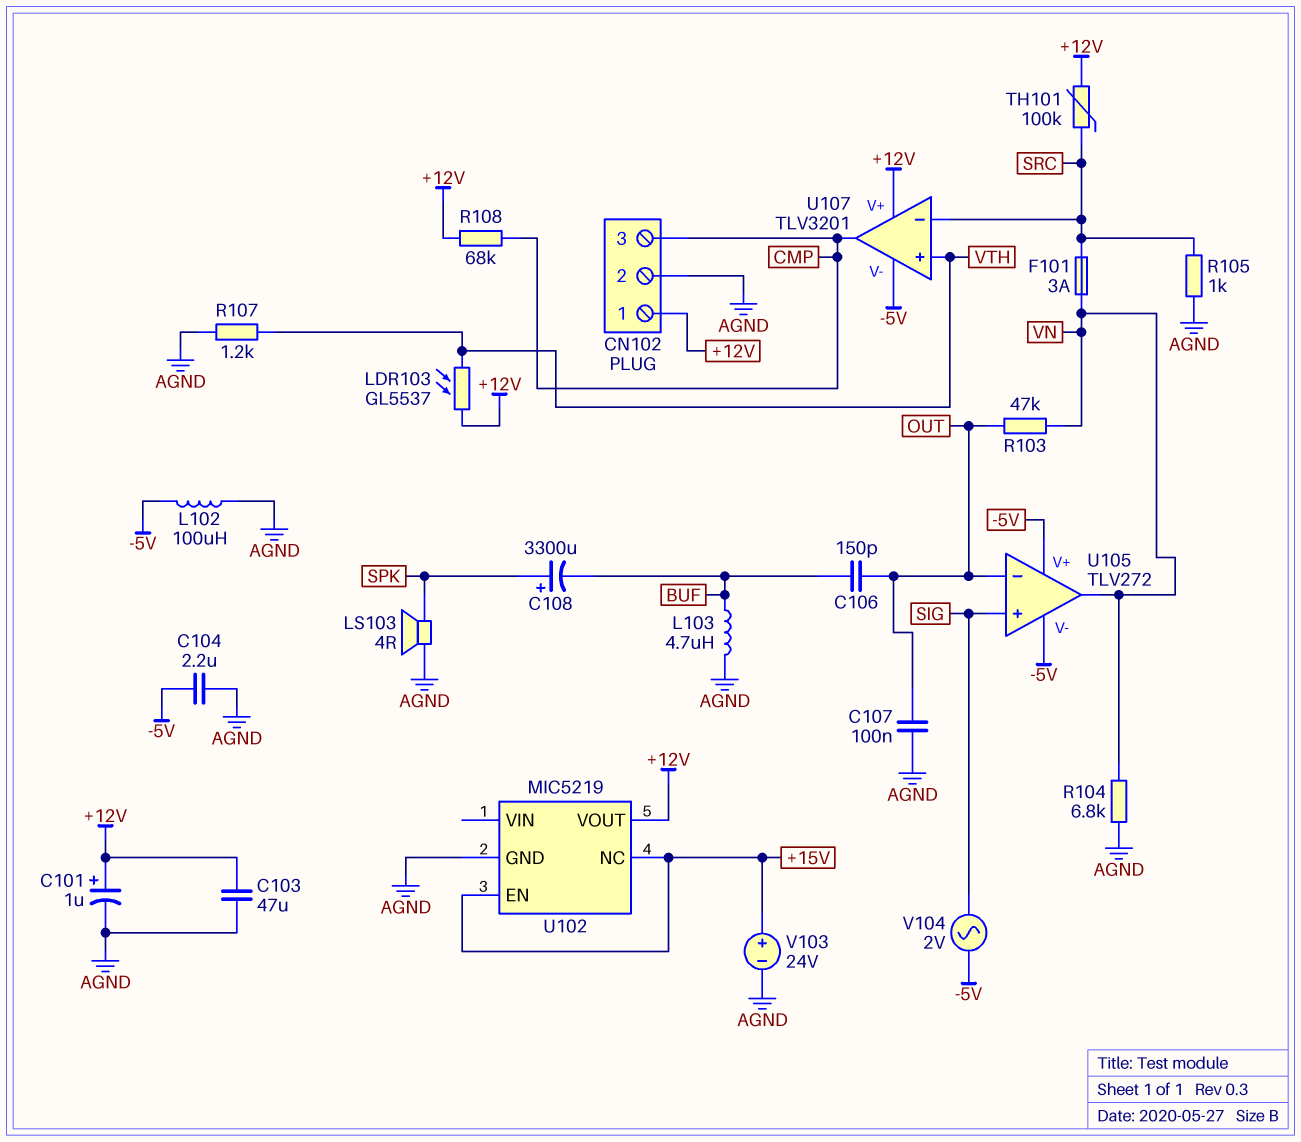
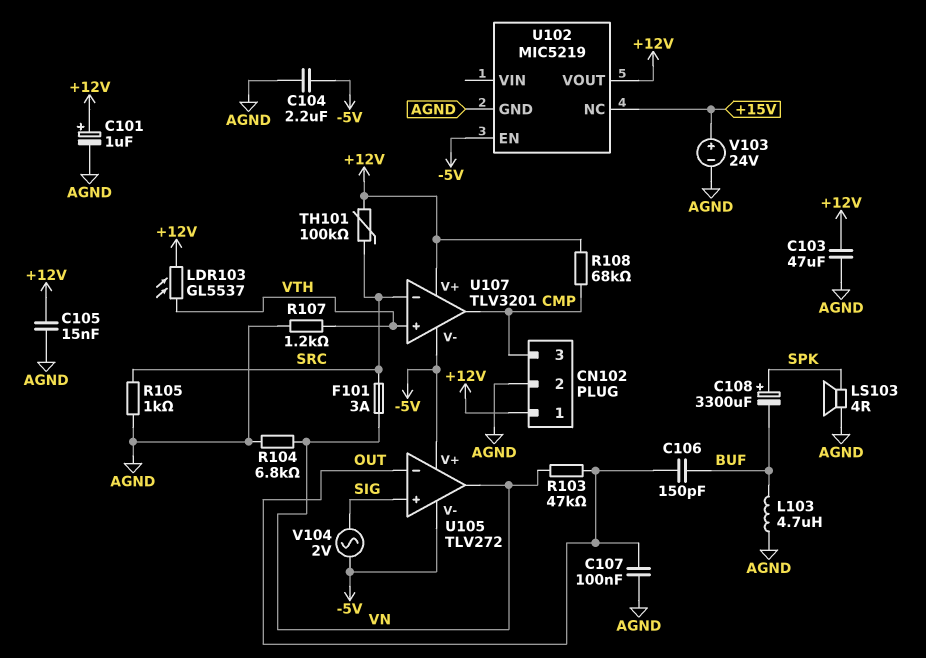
C105: none -> 15nF (+12V, AGND)
L102: 100uH (-5V, AGND) -> none
U102 pin EN: +15V -> -5V

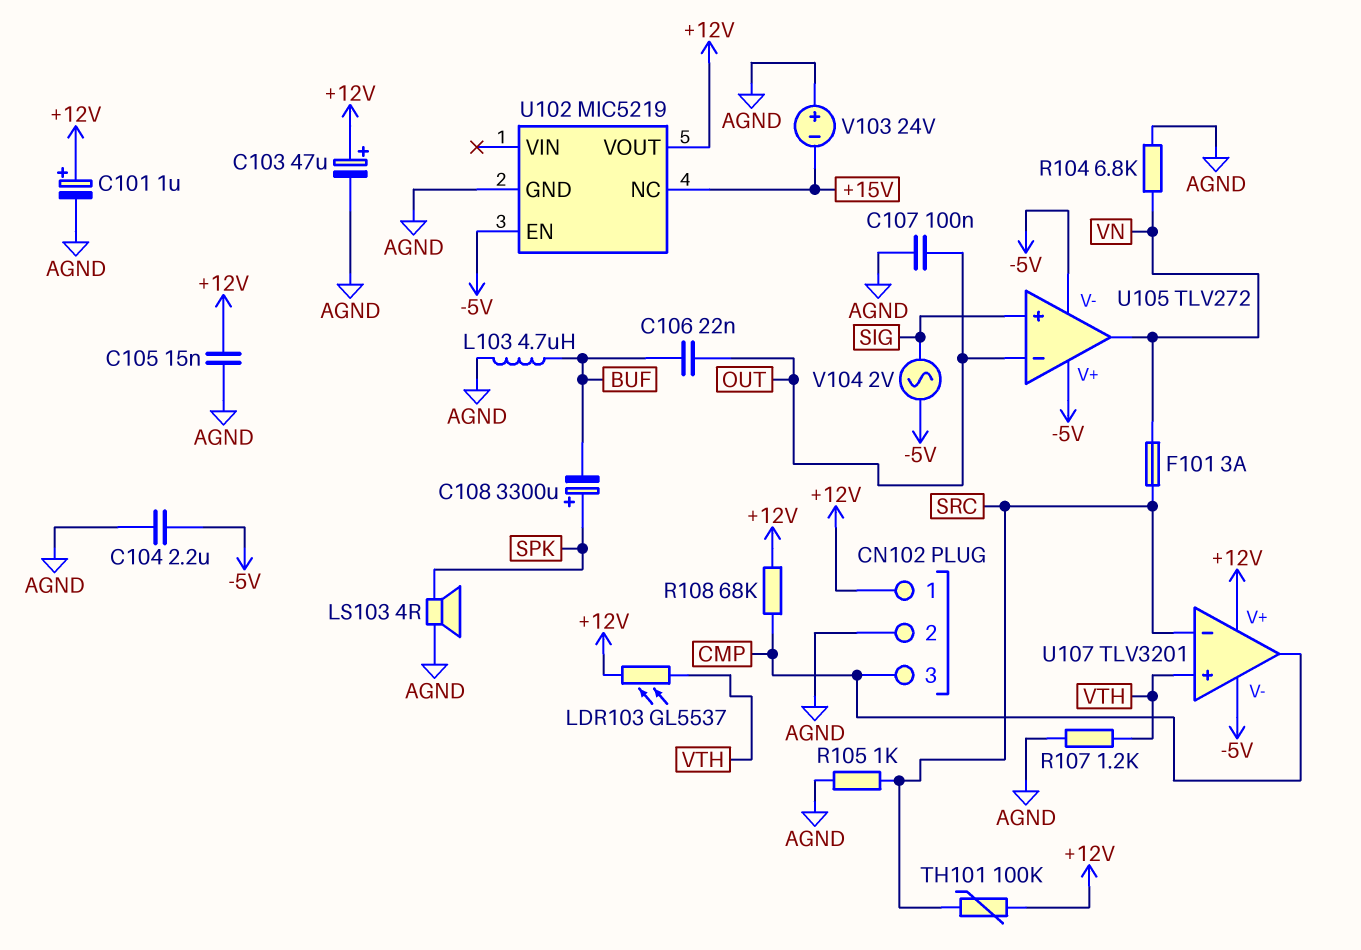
C103: 47uF (+12V, AGND) -> 47uF (plus +12V, minus AGND)
C106: 150pF (BUF, OUT) -> 22nF (BUF, OUT)
R103: 47k (OUT, VN) -> none
V103: 24V (plus +15V, minus AGND) -> 24V (plus AGND, minus +15V)

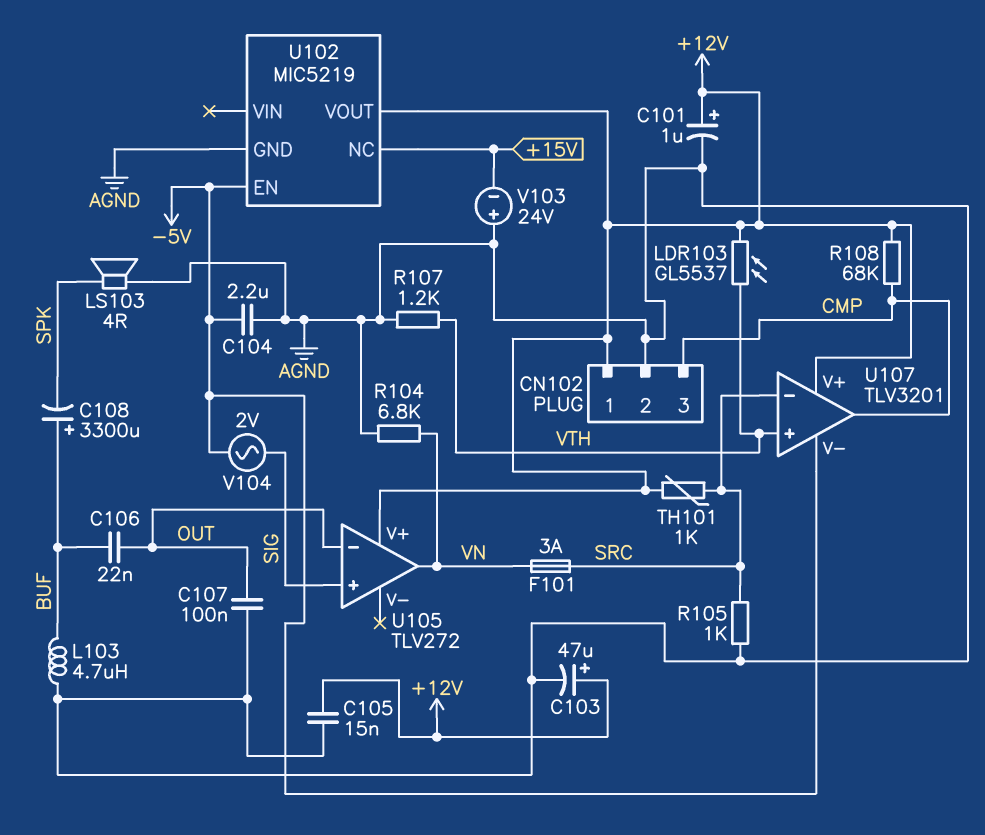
C108: 3300uF (plus SPK, minus BUF) -> 3300uF (plus BUF, minus SPK)
TH101: 100k (+12V, SRC) -> 1k (+12V, SRC)
U105 pin V+: -5V -> +12V
U105 pin V-: -5V -> none

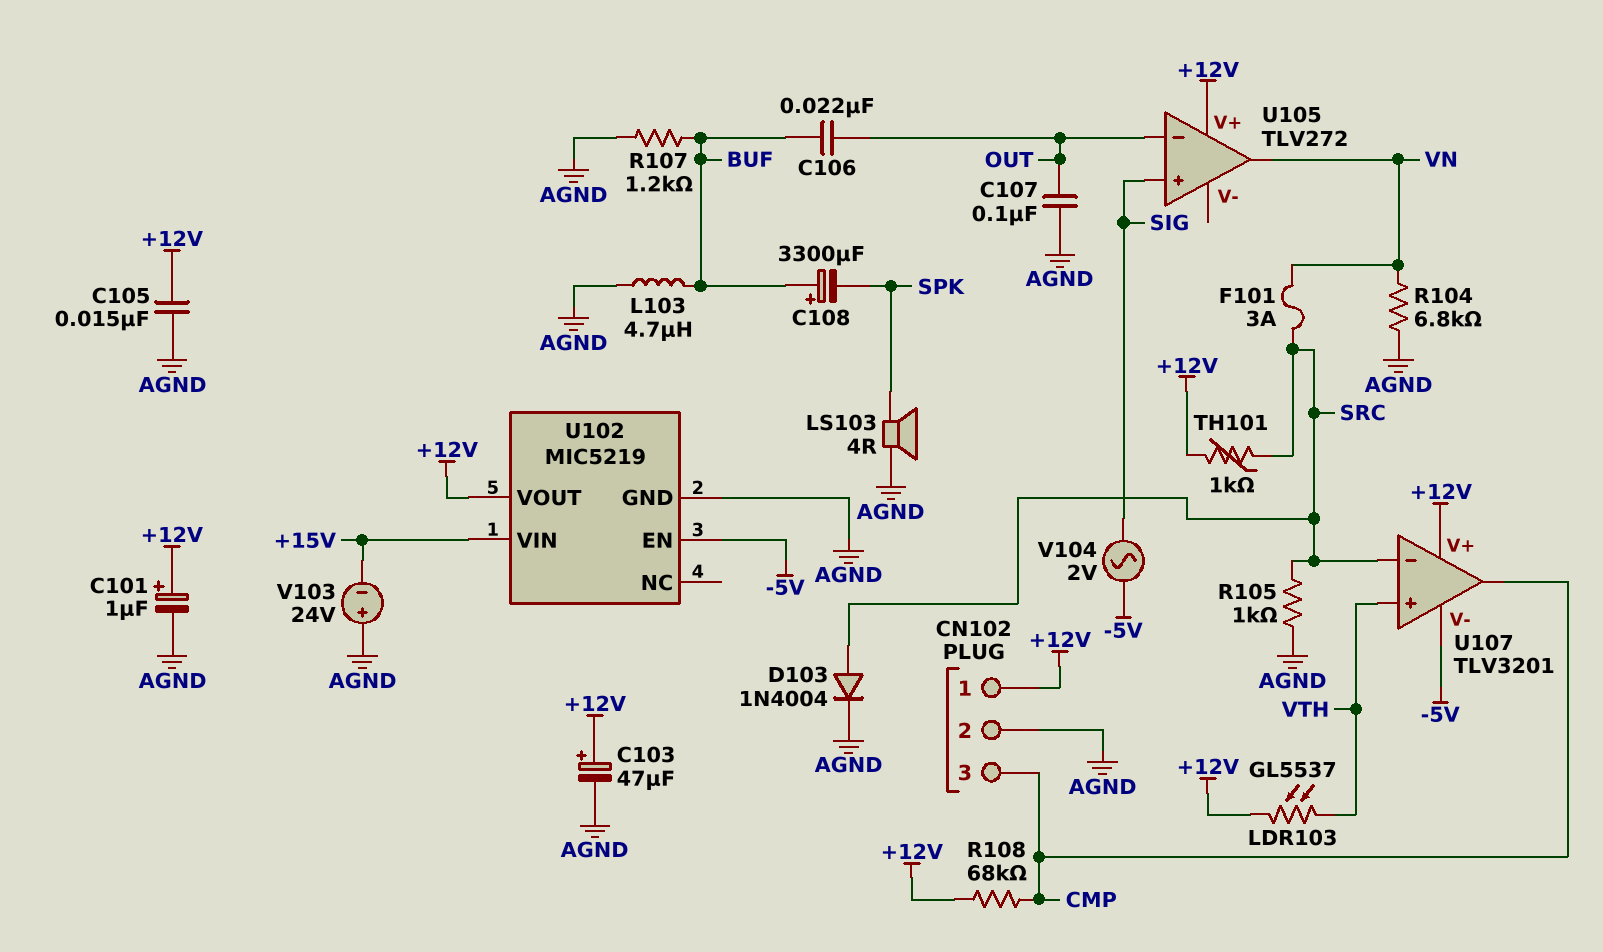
C104: 2.2uF (-5V, AGND) -> none
D103: none -> diode 1N4004 (A SRC, K AGND)
R107: 1.2k (AGND, VTH) -> 1.2k (AGND, BUF)
U102 pin NC: +15V -> none
U102 pin VIN: none -> +15V

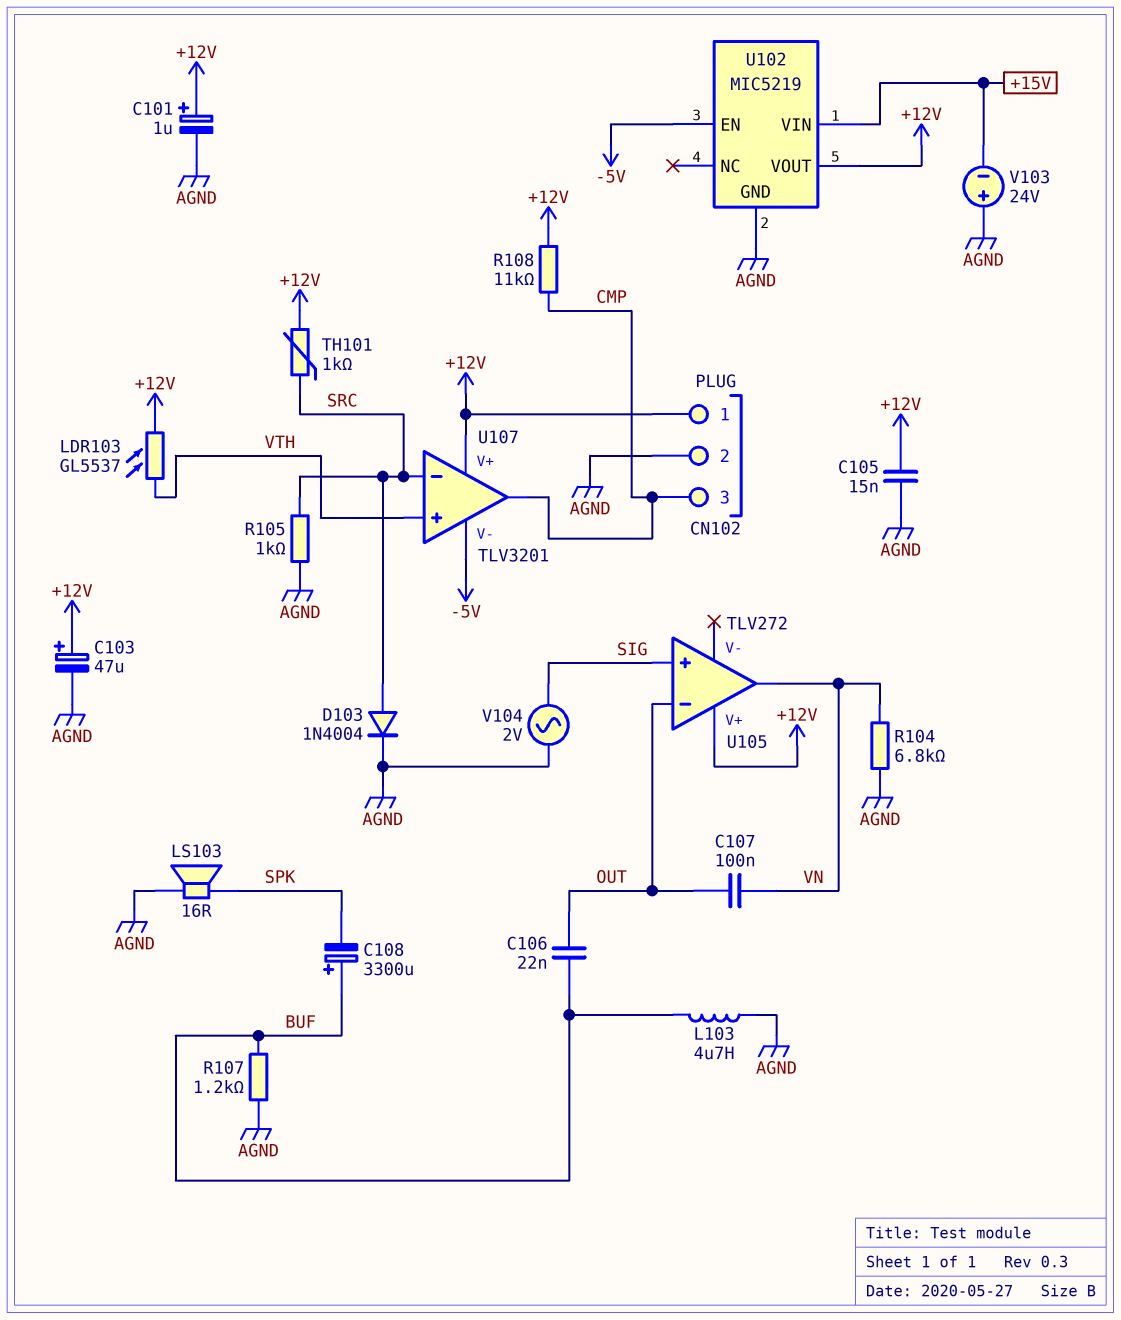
C107: 100nF (AGND, OUT) -> 100nF (OUT, VN)
F101: 3A (SRC, VN) -> none
LS103: speaker 4R (AGND, SPK) -> speaker 16R (AGND, SPK)
R108: 68k (+12V, CMP) -> 11k (+12V, CMP)
V104: AC 2V (-5V, SIG) -> AC 2V (AGND, SIG)

